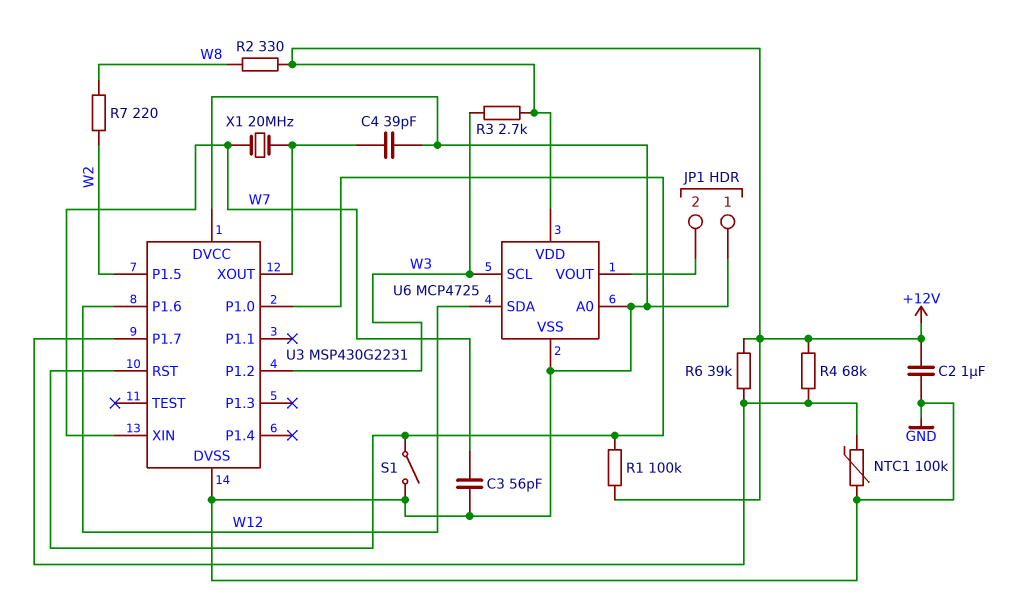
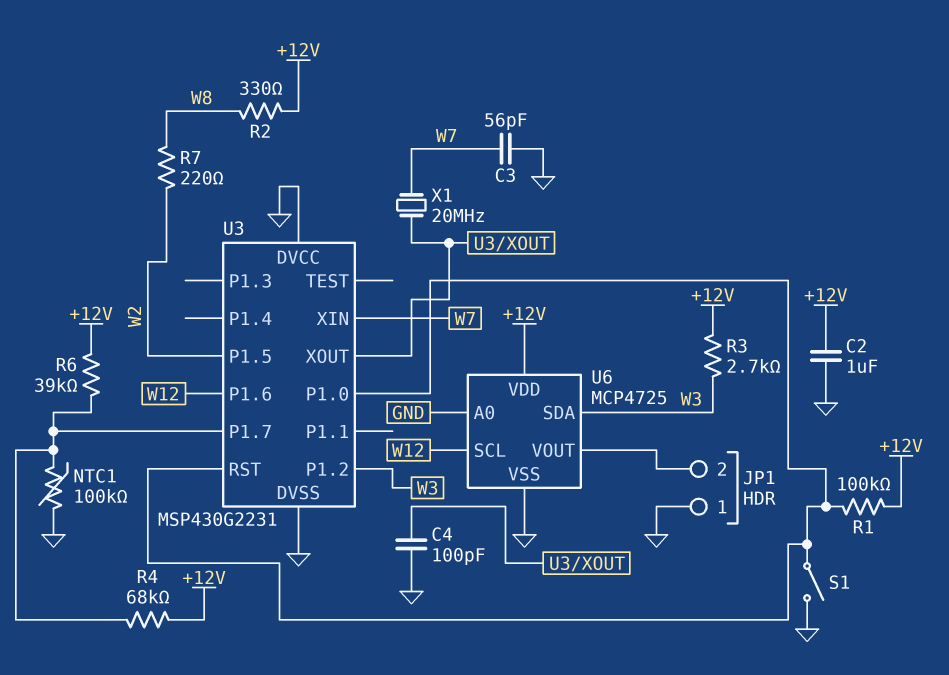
C4: 39pF (GND, U3/XOUT) -> 100pF (GND, U3/XOUT)
U6 pin SCL: W3 -> W12
U6 pin SDA: W12 -> W3

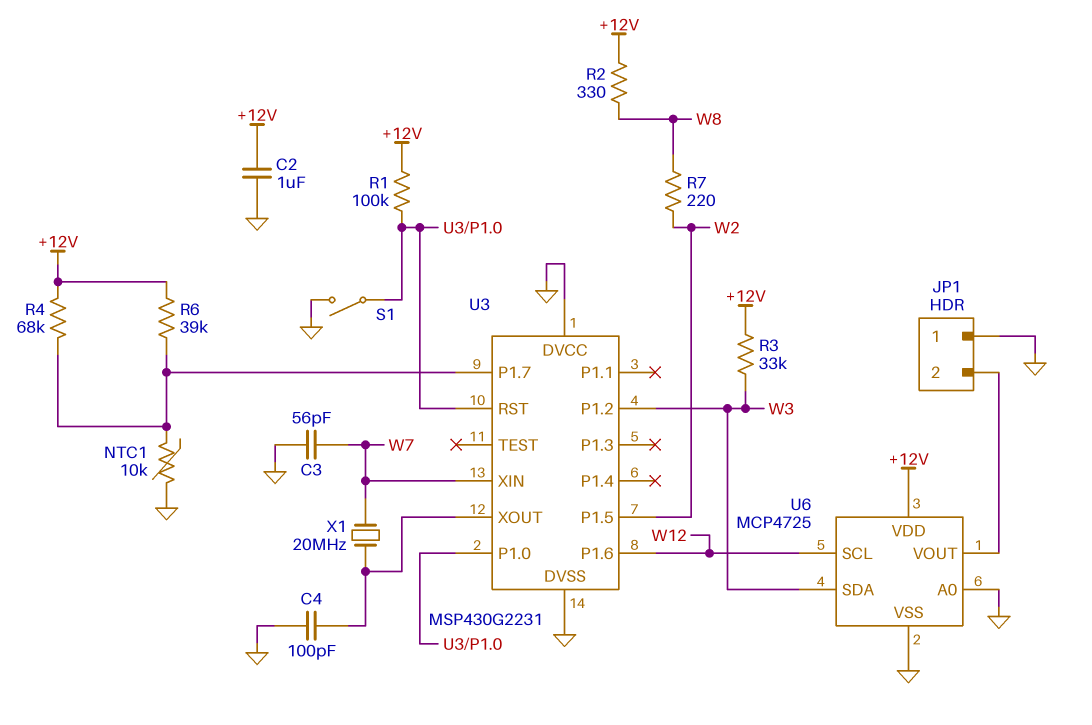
NTC1: 100k (GND, U3/P1.7) -> 10k (GND, U3/P1.7)
R3: 2.7k (+12V, W3) -> 33k (+12V, W3)

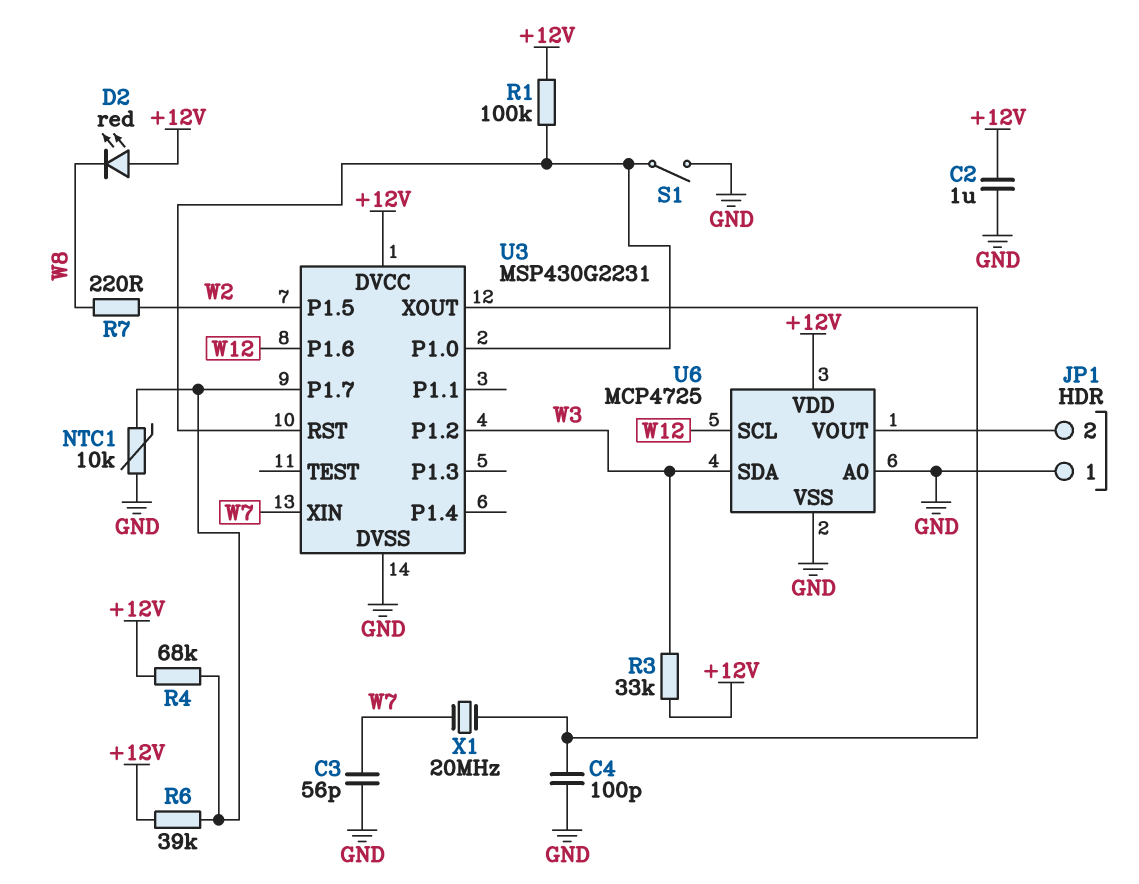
D2: none -> LED red (A +12V, K W8)
R2: 330 (+12V, W8) -> none
U3 pin DVCC: GND -> +12V

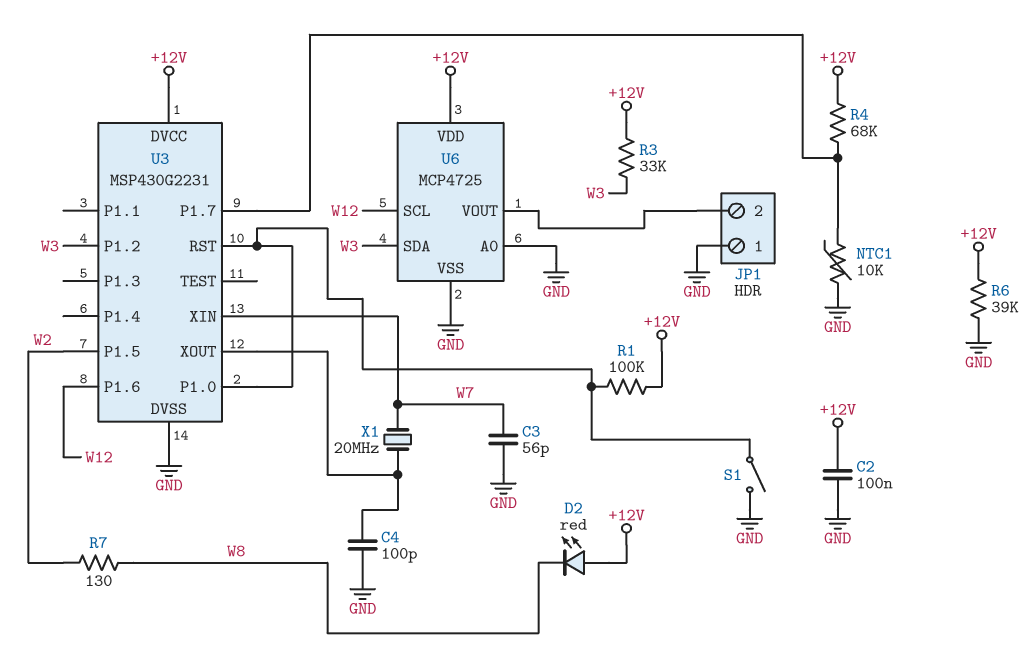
C2: 1uF (+12V, GND) -> 100nF (+12V, GND)
R6: 39k (+12V, U3/P1.7) -> 39k (+12V, GND)
R7: 220 (W2, W8) -> 130 (W2, W8)

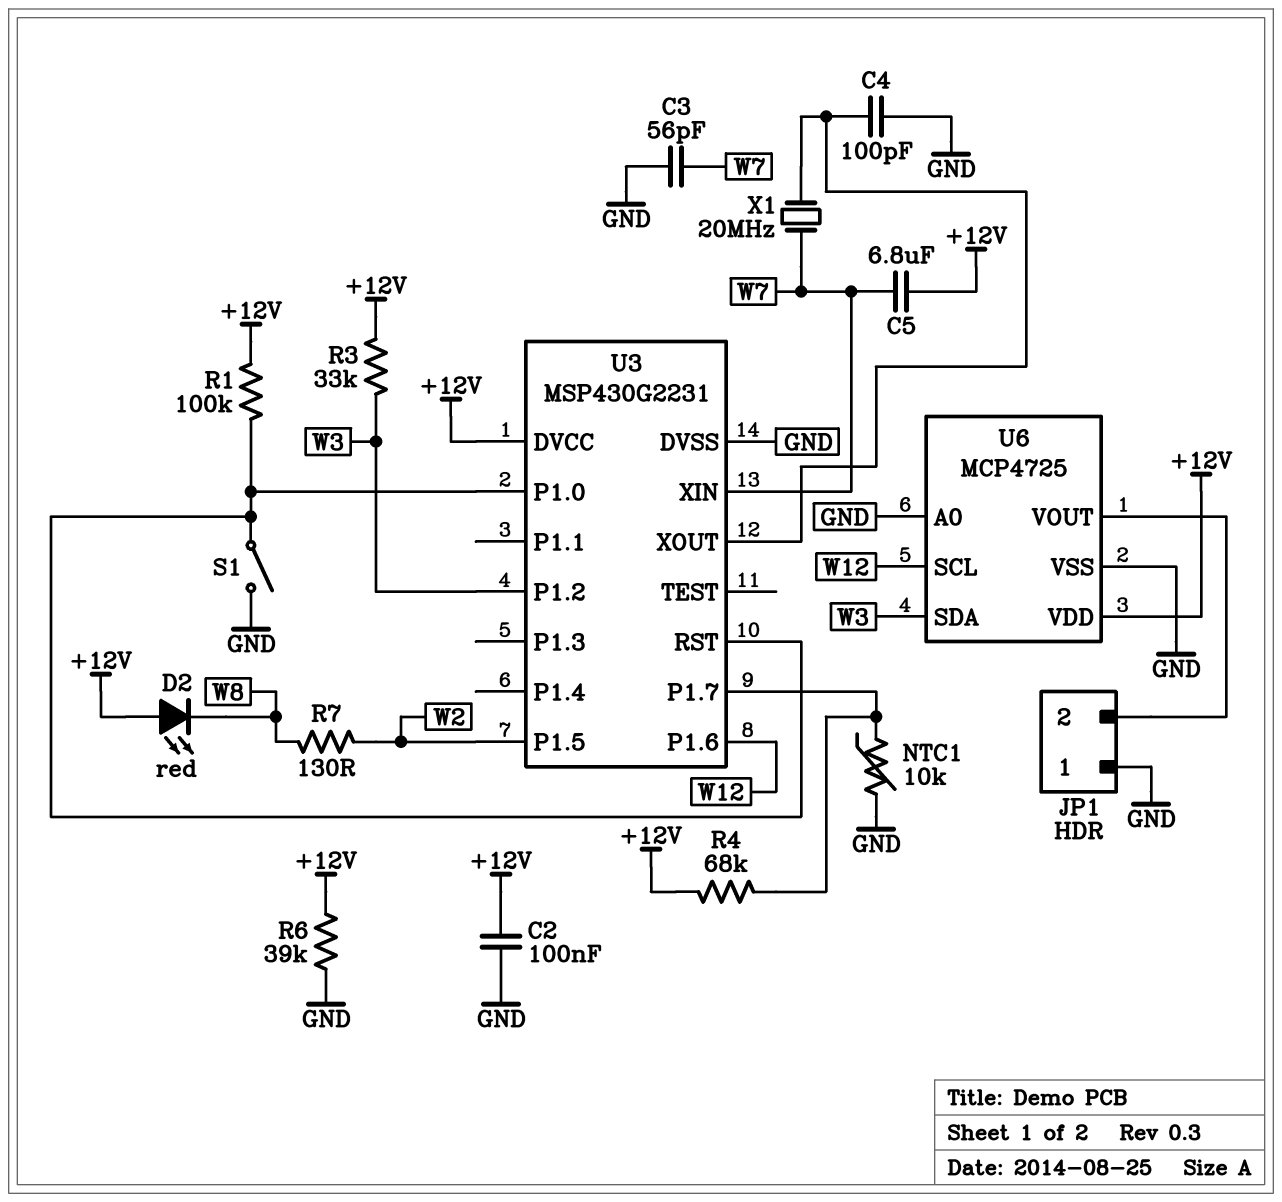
C5: none -> 6.8uF (+12V, W7)

